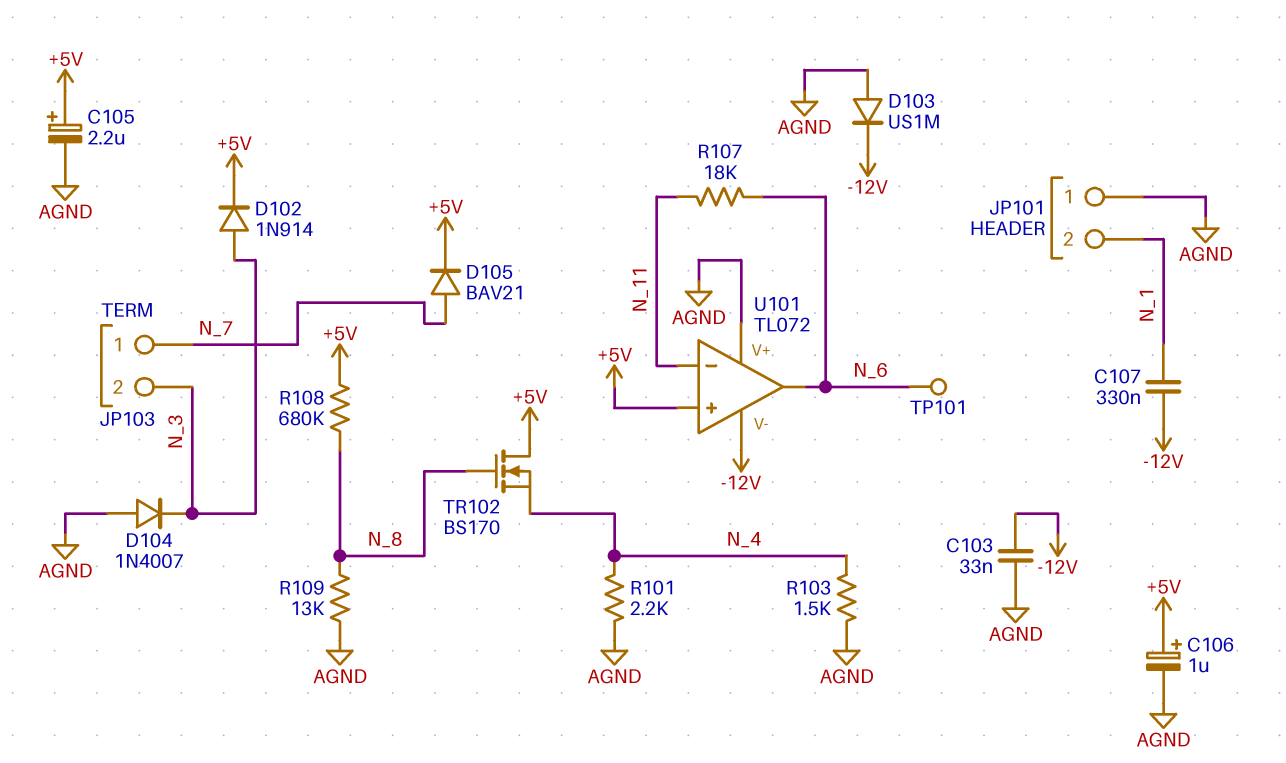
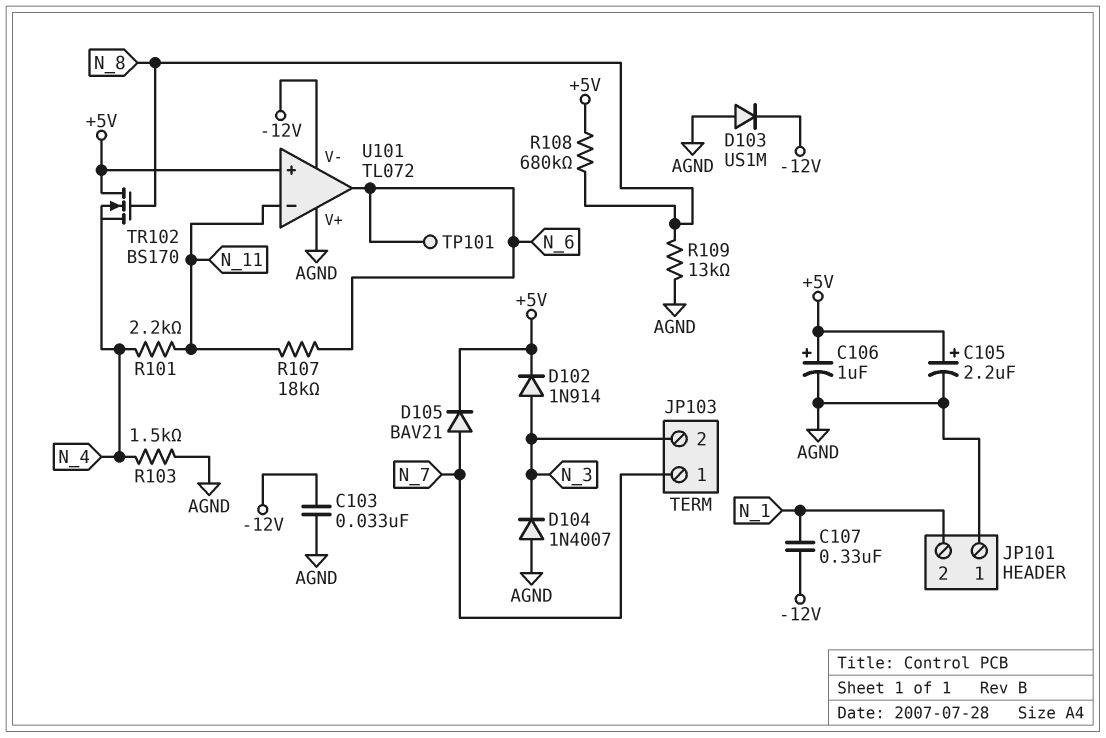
R101: 2.2k (AGND, N_4) -> 2.2k (N_4, N_11)

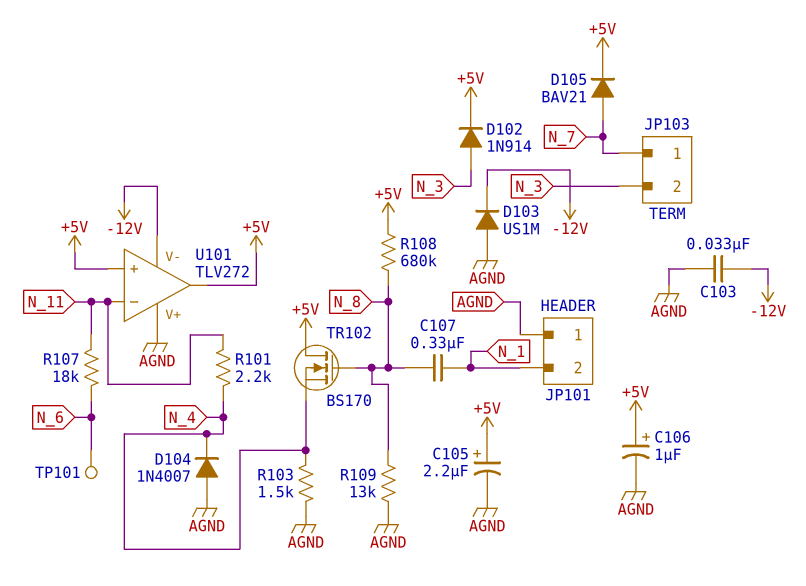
C107: 330nF (-12V, N_1) -> 330nF (N_1, N_8)
D104: diode 1N4007 (A AGND, K N_3) -> diode 1N4007 (A AGND, K N_4)
U101: TL072 -> TLV272
U101 pin out: N_6 -> +5V

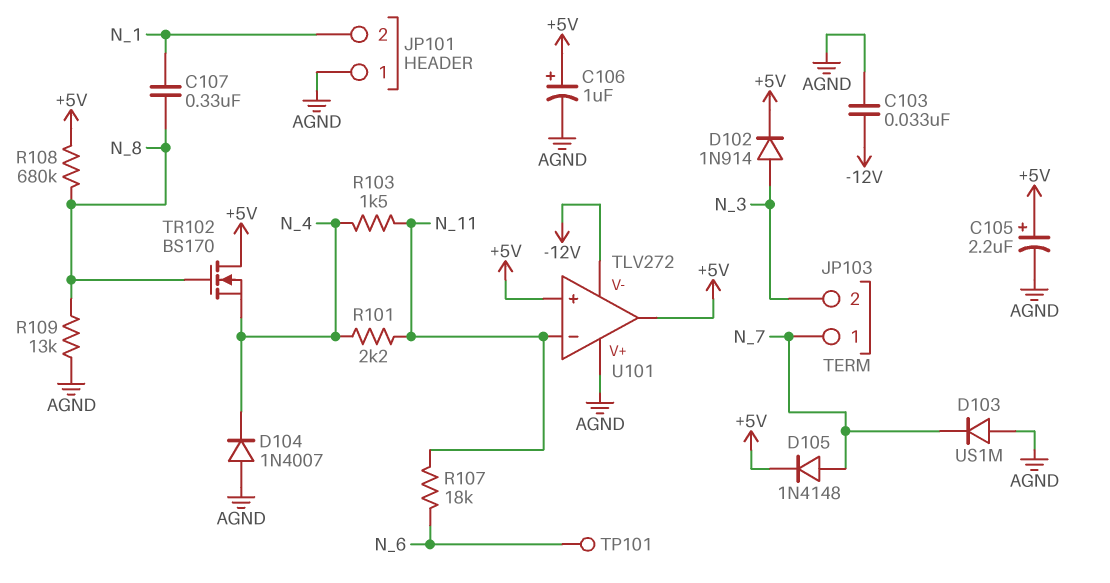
D103: diode US1M (A AGND, K -12V) -> diode US1M (A AGND, K N_7)
D105: diode BAV21 (A N_7, K +5V) -> diode 1N4148 (A N_7, K +5V)
R103: 1.5k (AGND, N_4) -> 1.5k (N_4, N_11)

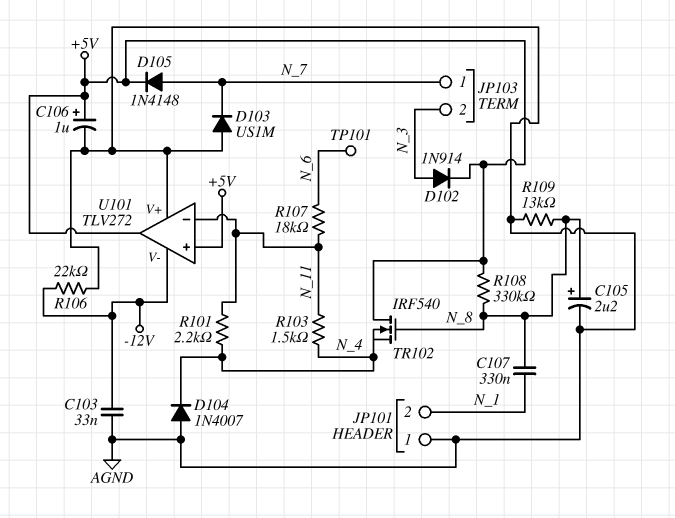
C105: 2.2uF (plus +5V, minus AGND) -> 2.2uF (plus N_8, minus AGND)
R106: none -> 22k (-12V, AGND)
R108: 680k (+5V, N_8) -> 330k (+5V, N_8)
TR102: NMOS BS170 (G N_8, D +5V, S N_4) -> NMOS IRF540 (G N_8, D +5V, S N_4)

